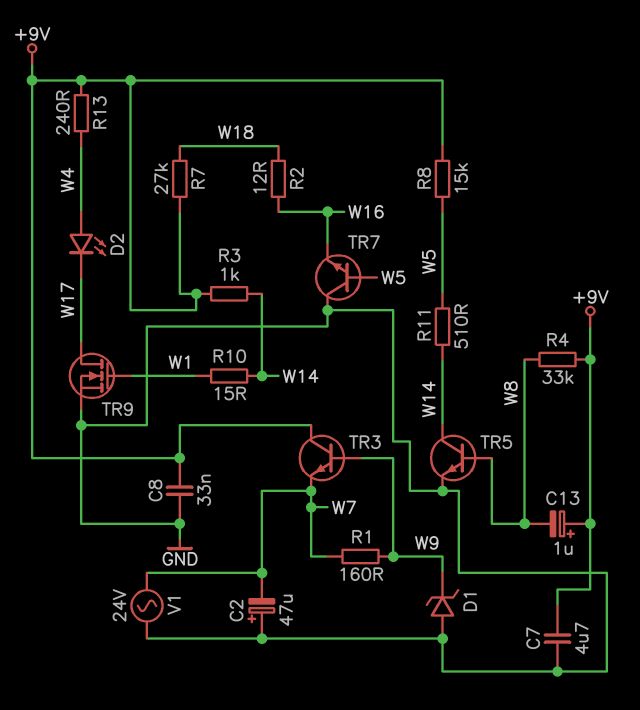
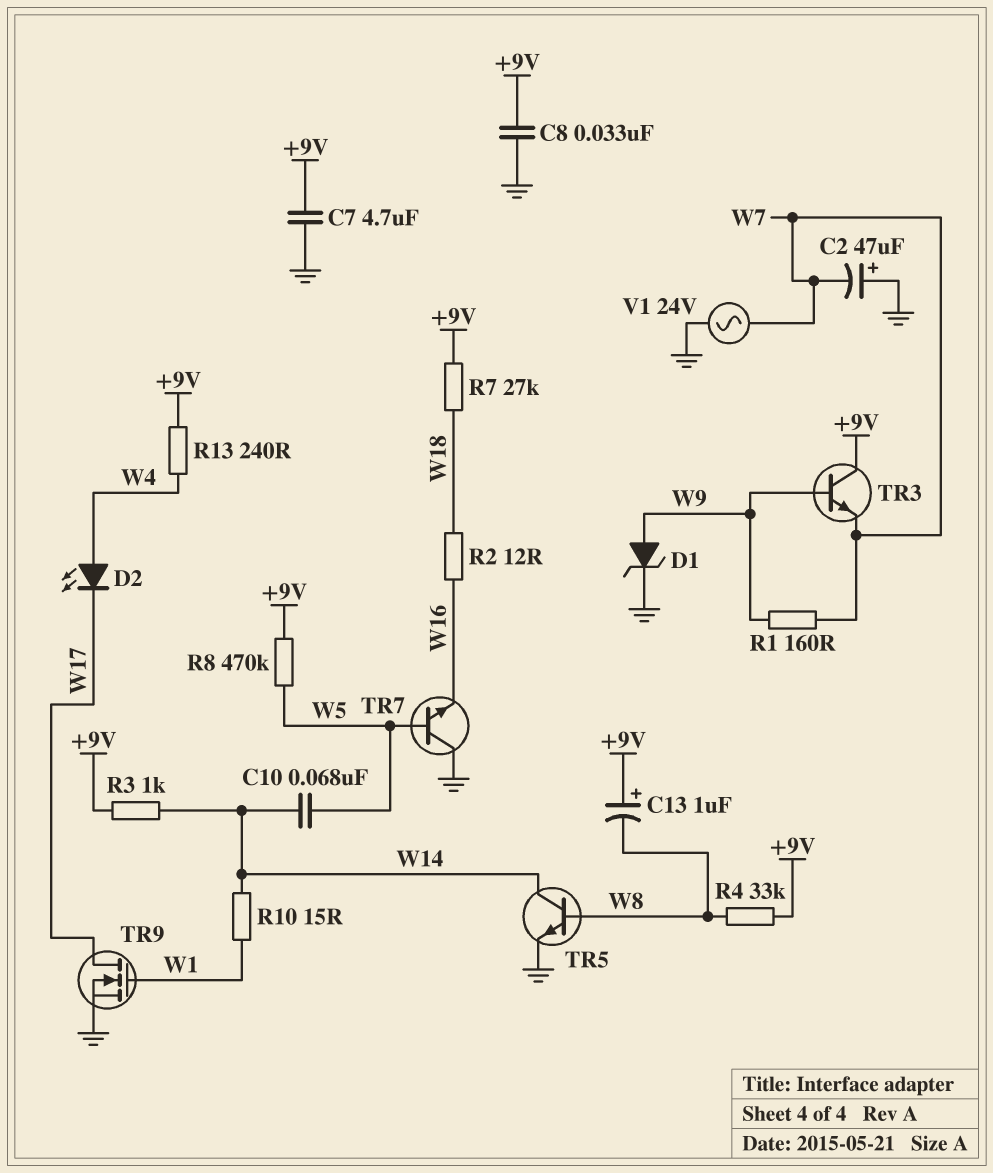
C10: none -> 68nF (W5, W14)
D1: zener (A GND, K W9) -> zener (A W9, K GND)
R8: 15k (+9V, W5) -> 470k (+9V, W5)
R11: 510 (W5, W14) -> none

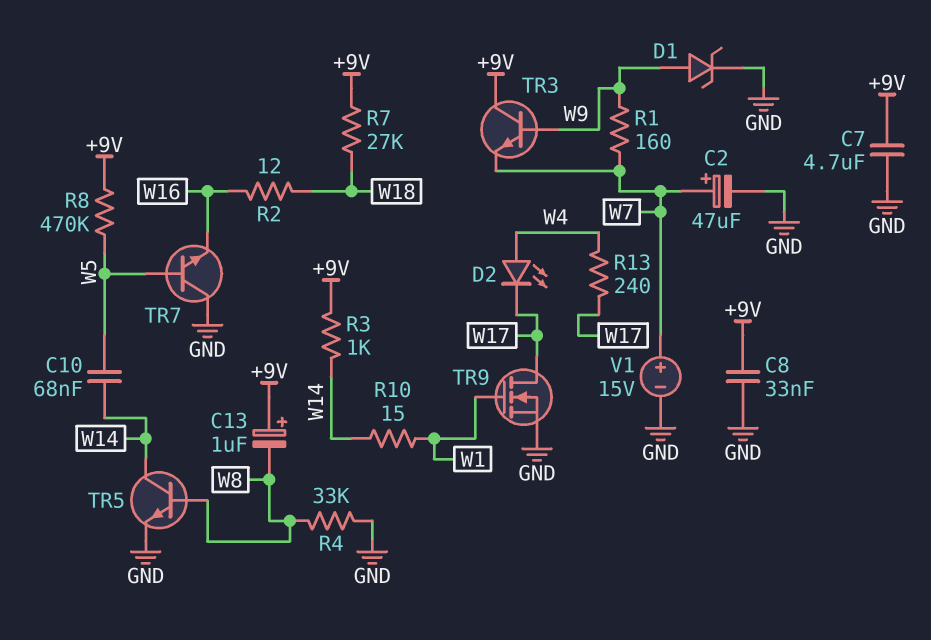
C2: 47uF (plus GND, minus W7) -> 47uF (plus W7, minus GND)
R4: 33k (+9V, W8) -> 33k (GND, W8)
R13: 240 (+9V, W4) -> 240 (W4, W17)
V1: AC 24V (GND, W7) -> 15V (plus W7, minus GND)

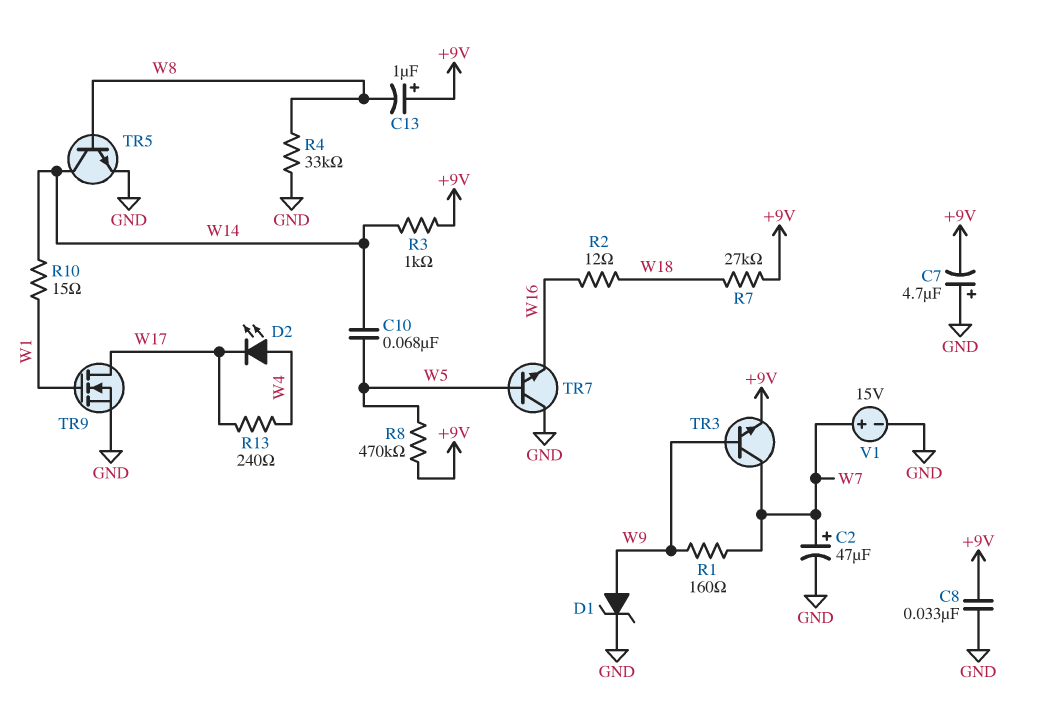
C7: 4.7uF (+9V, GND) -> 4.7uF (plus GND, minus +9V)
TR3: NPN (B W9, C +9V, E W7) -> NPN (B W9, C W7, E +9V)

